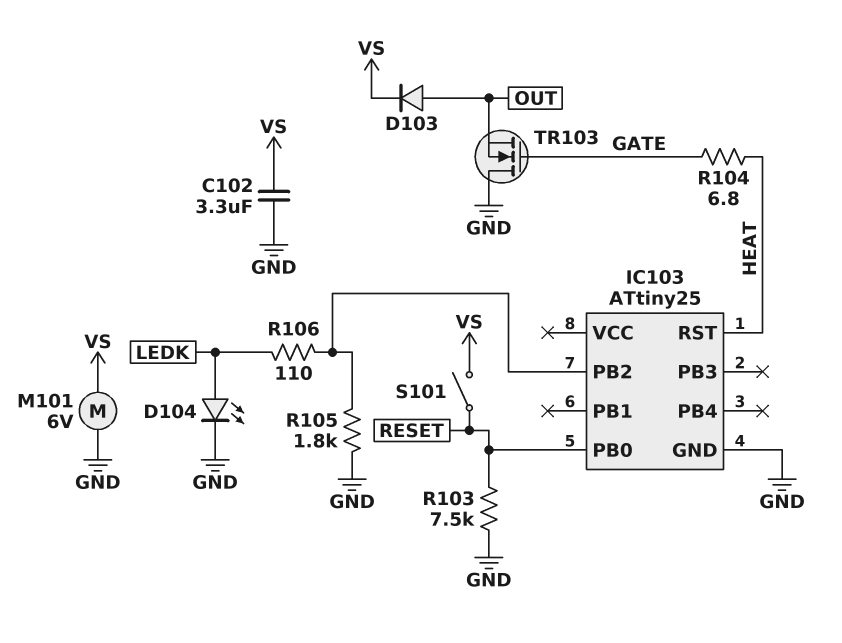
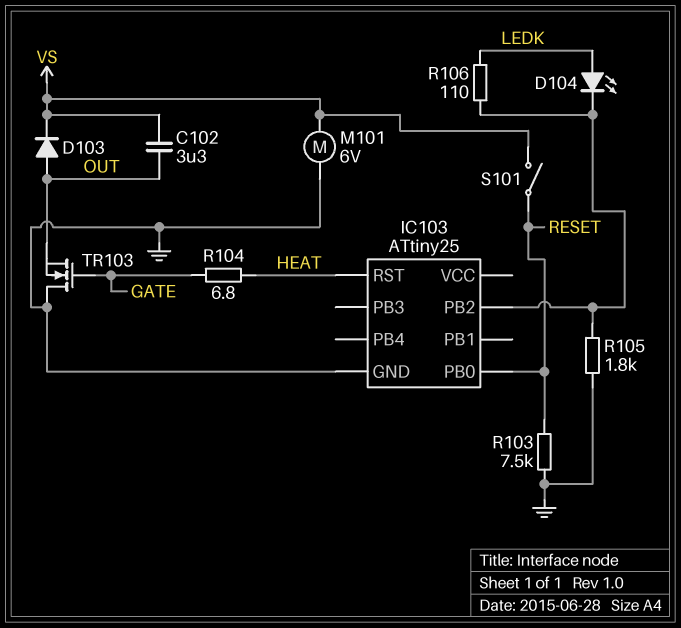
C102: 3.3uF (GND, VS) -> 3.3uF (OUT, VS)
D104: LED (A LEDK, K GND) -> LED (A LEDK, K IC103/PB2)

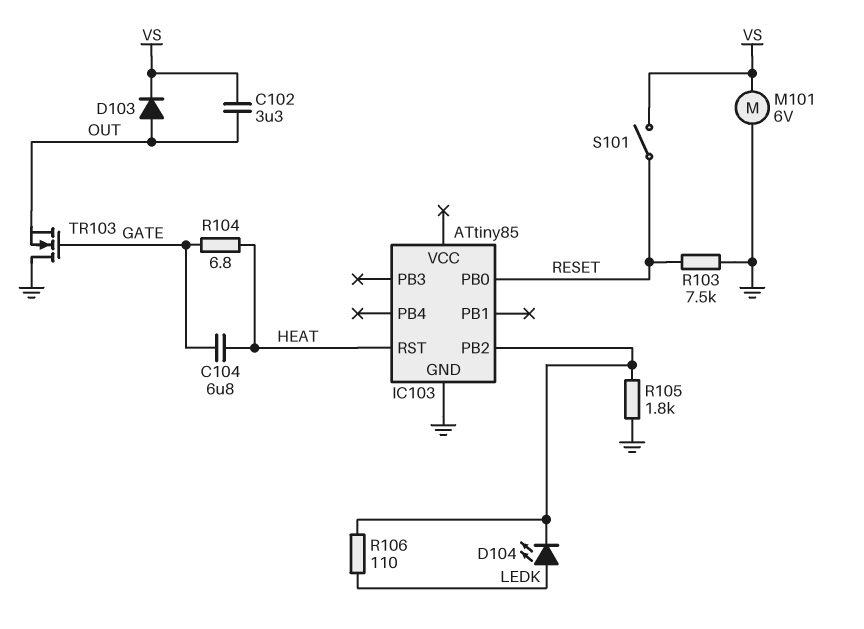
C104: none -> 6.8uF (GATE, HEAT)
IC103: ATtiny25 -> ATtiny85

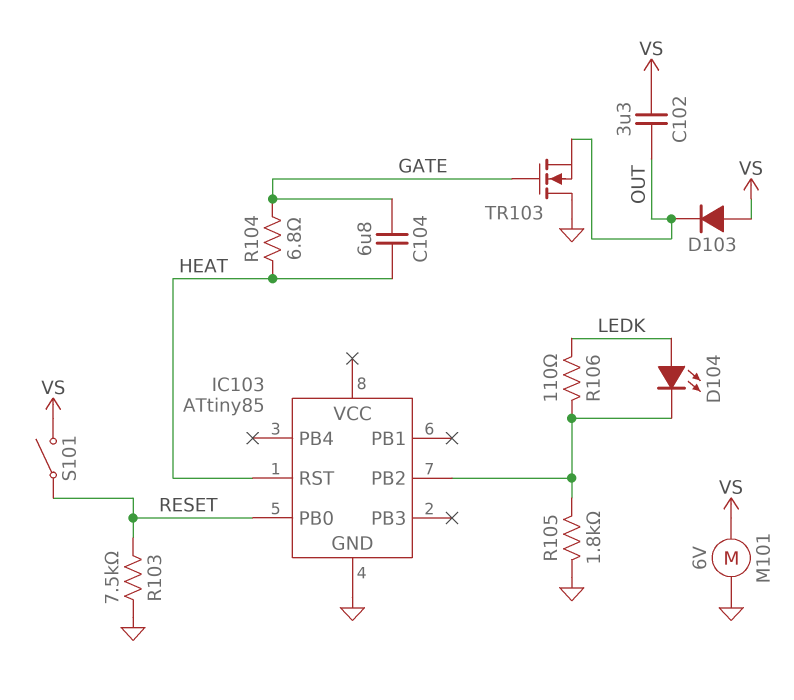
D103: diode (A OUT, K VS) -> diode (A VS, K OUT)

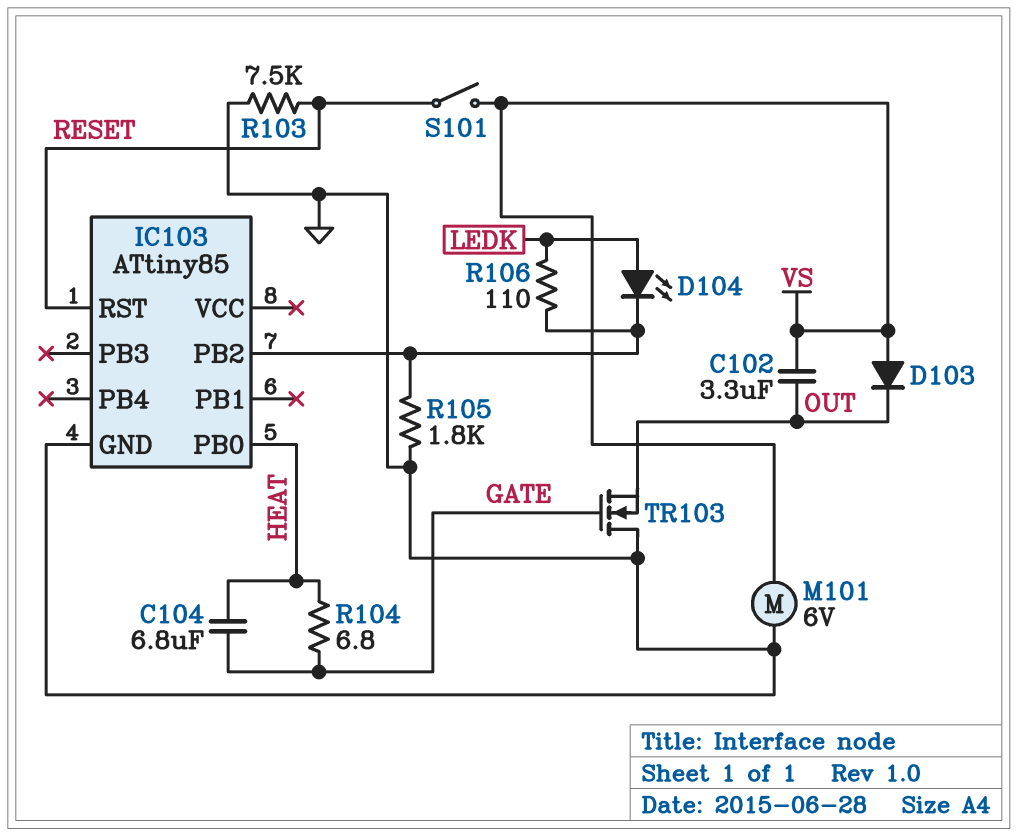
IC103 pin PB0: RESET -> HEAT
IC103 pin RST: HEAT -> RESET

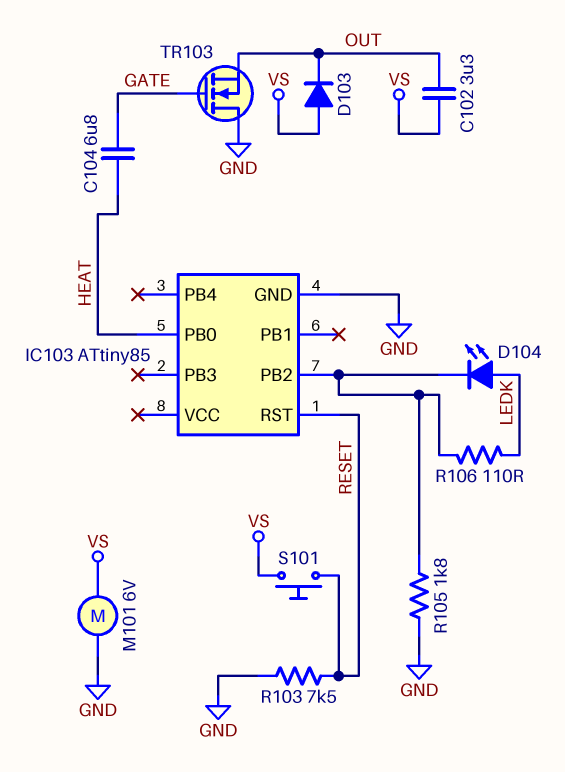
R104: 6.8 (GATE, HEAT) -> none
S101: switch (RESET, VS) -> button (RESET, VS)

